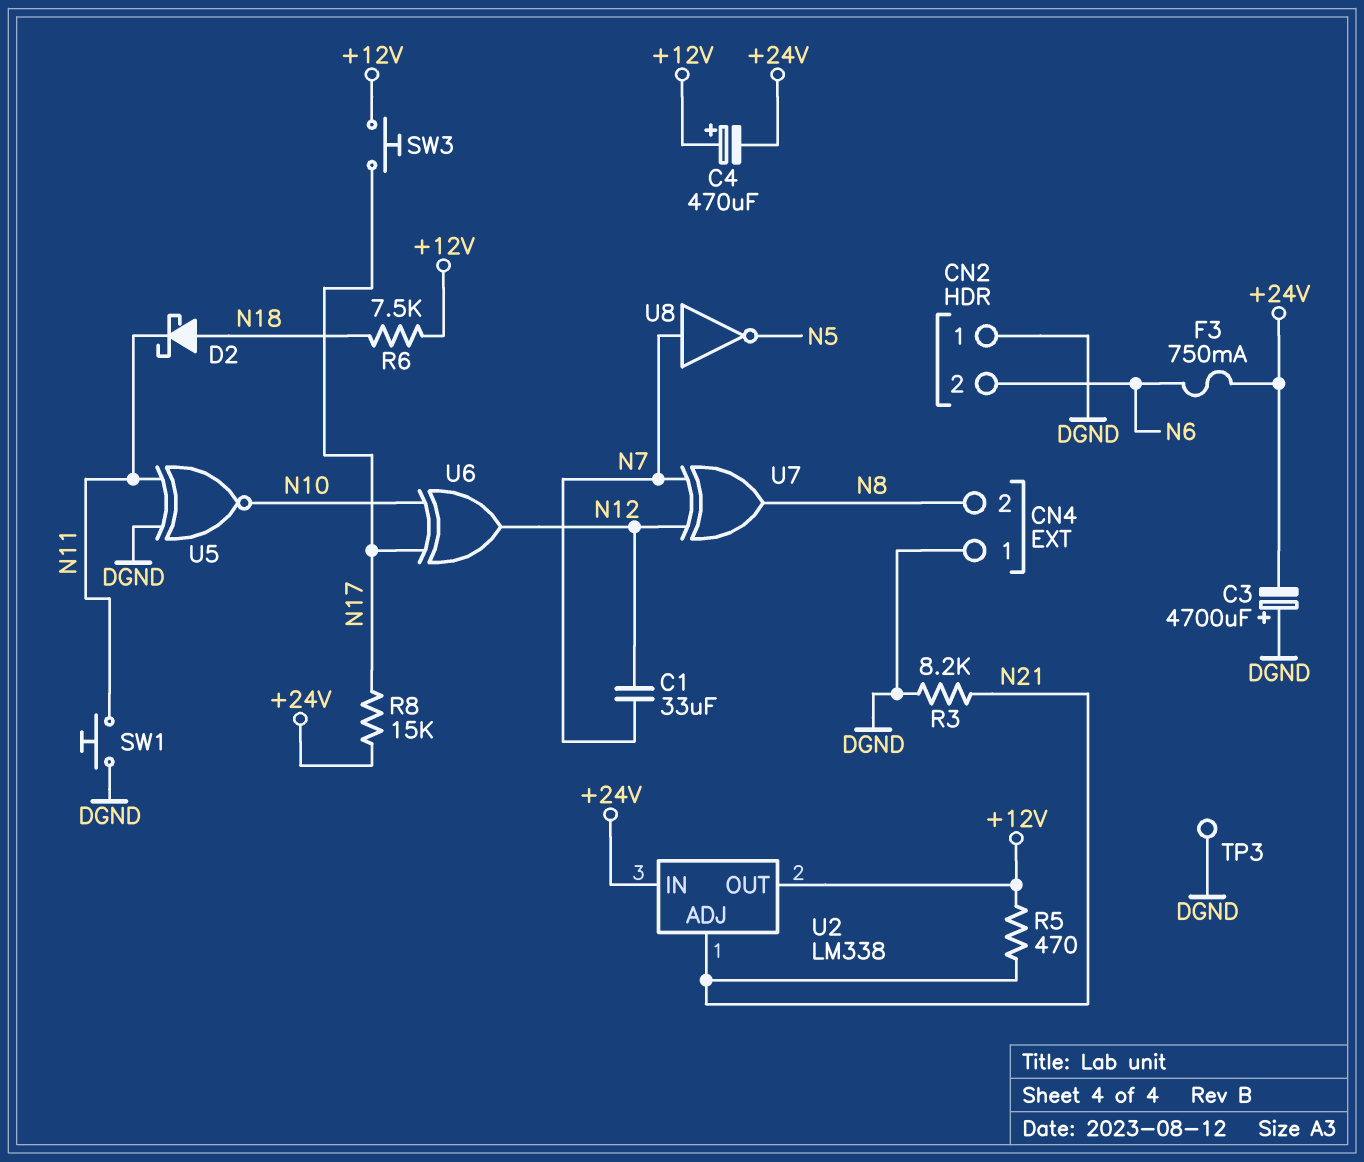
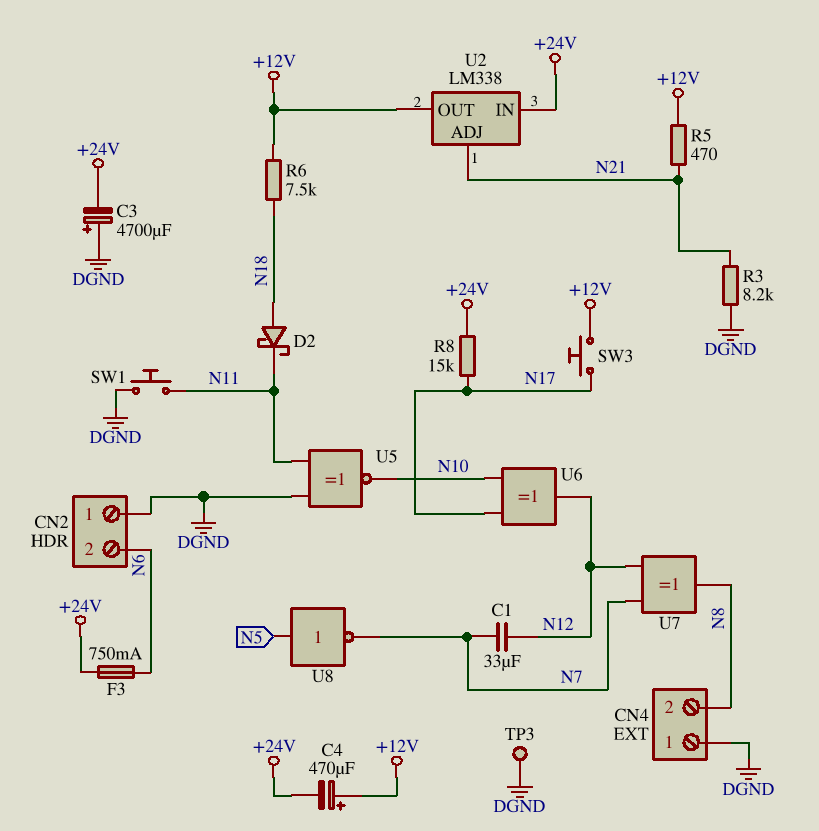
U8: NOT (in N7, out N5) -> NOT (in N5, out N7)

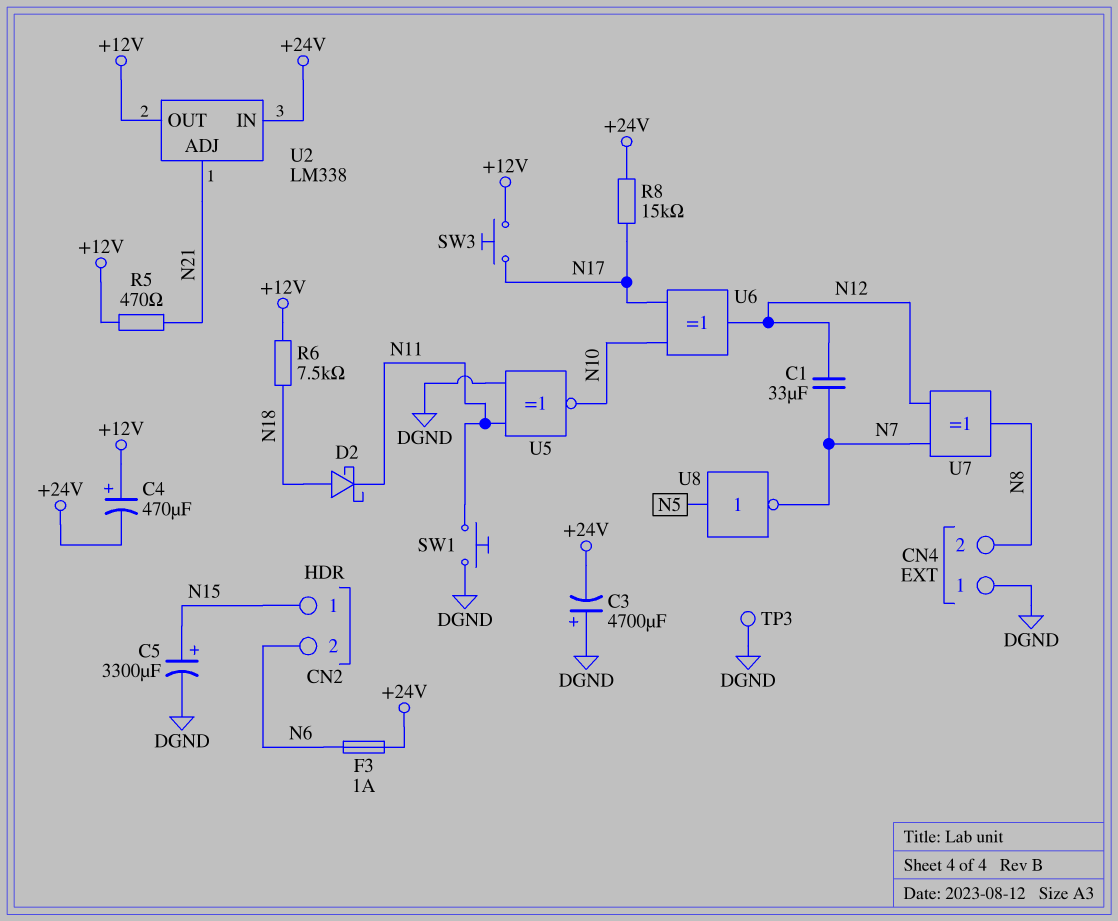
C5: none -> 3300uF (plus N15, minus DGND)
CN2 pin 1: DGND -> N15
F3: 750mA (+24V, N6) -> 1A (+24V, N6)
R3: 8.2k (DGND, N21) -> none

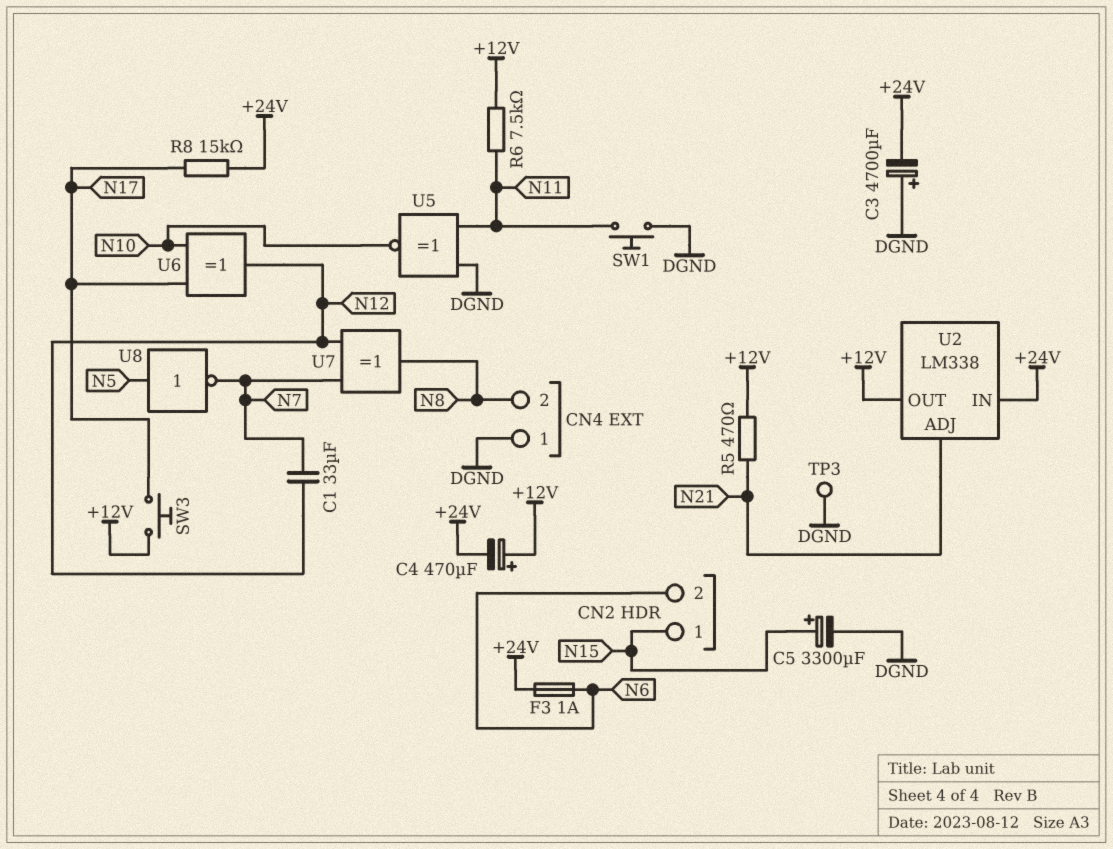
D2: schottky (A N18, K N11) -> none
R6: 7.5k (+12V, N18) -> 7.5k (+12V, N11)

